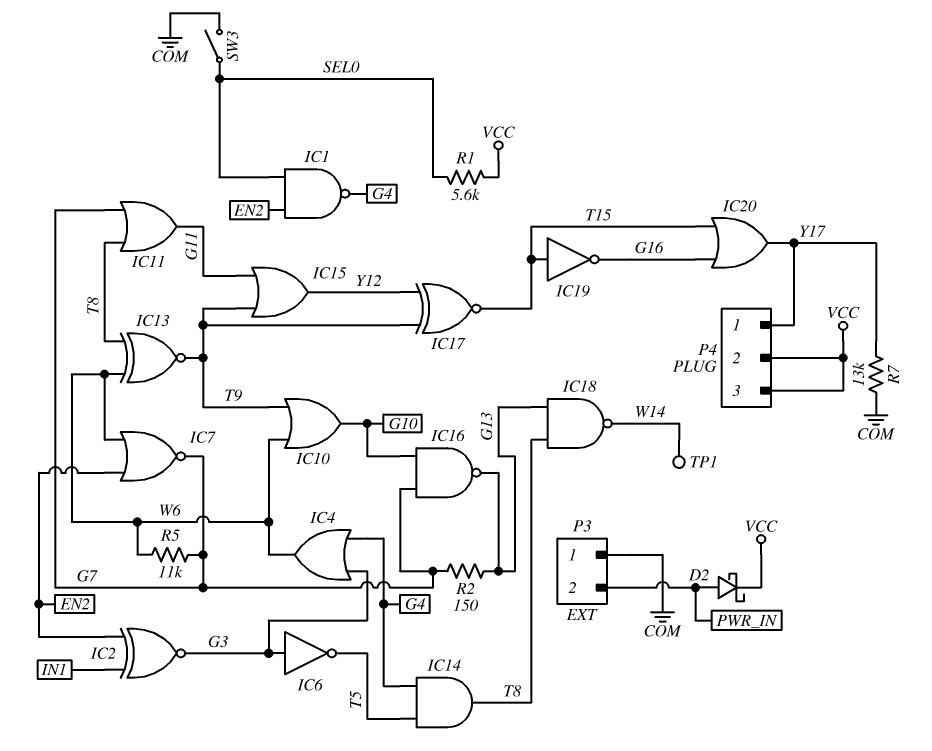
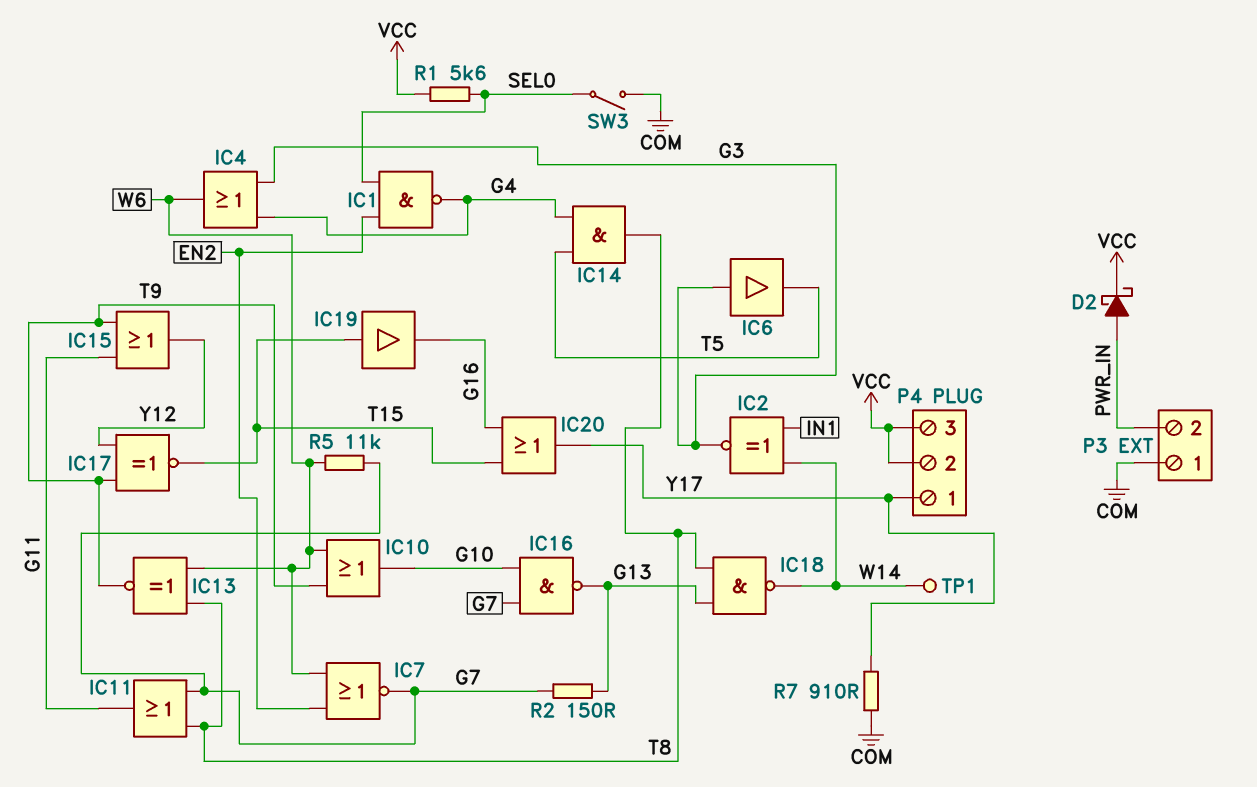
IC2: XNOR (in EN2, in IN1, out G3) -> XNOR (in IN1, in W14, out G3)
IC6: NOT (in G3, out T5) -> buffer (in G3, out T5)
IC19: NOT (in T15, out G16) -> buffer (in T15, out G16)
R7: 13k (COM, Y17) -> 910 (COM, Y17)

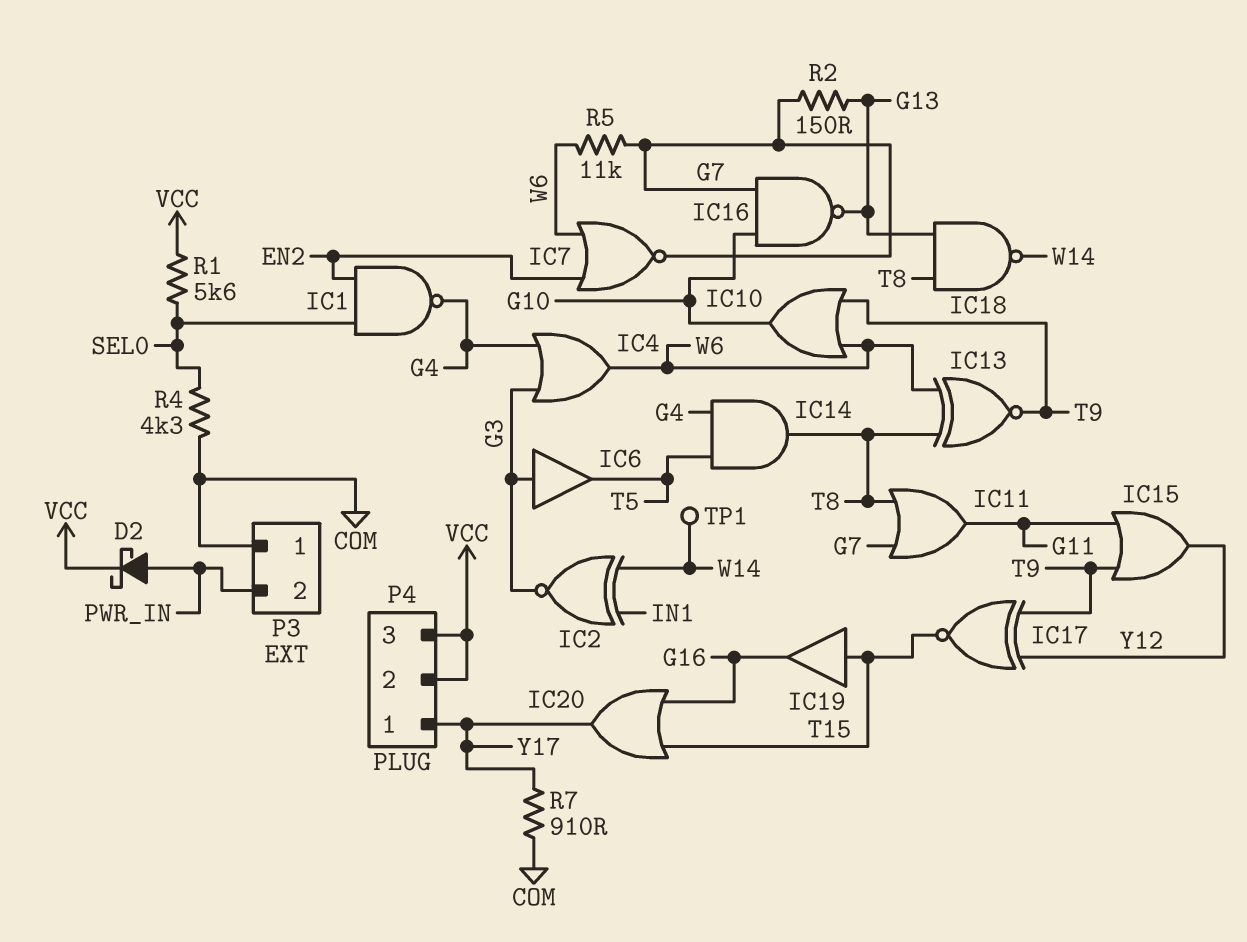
R4: none -> 4.3k (COM, SEL0)
SW3: switch (COM, SEL0) -> none

